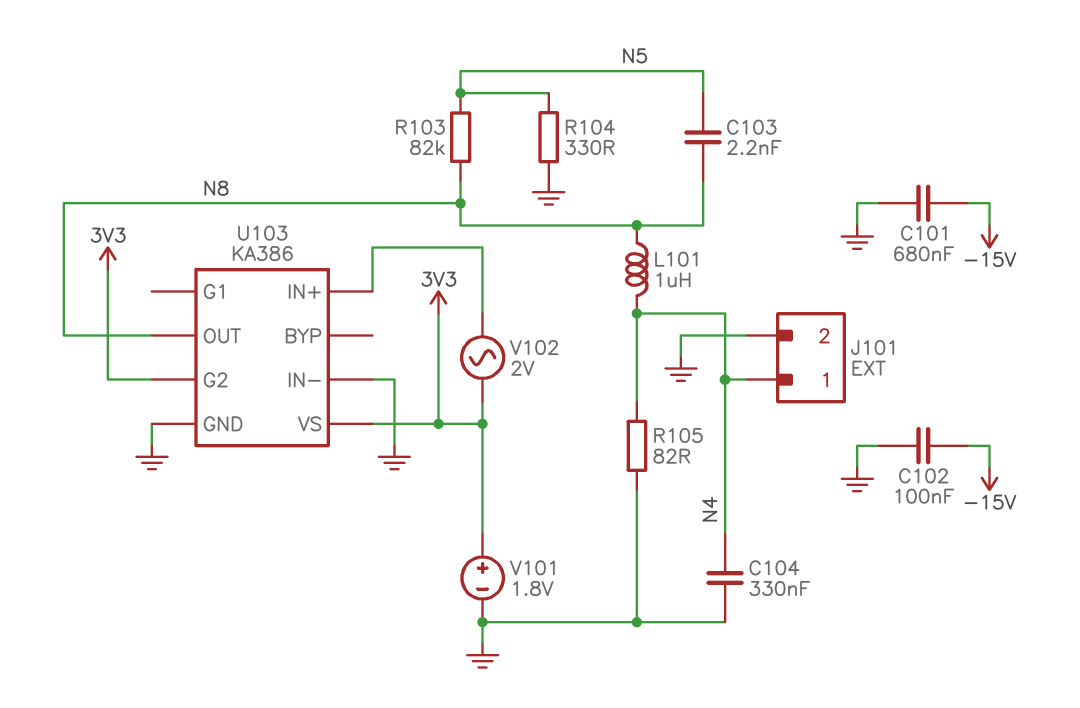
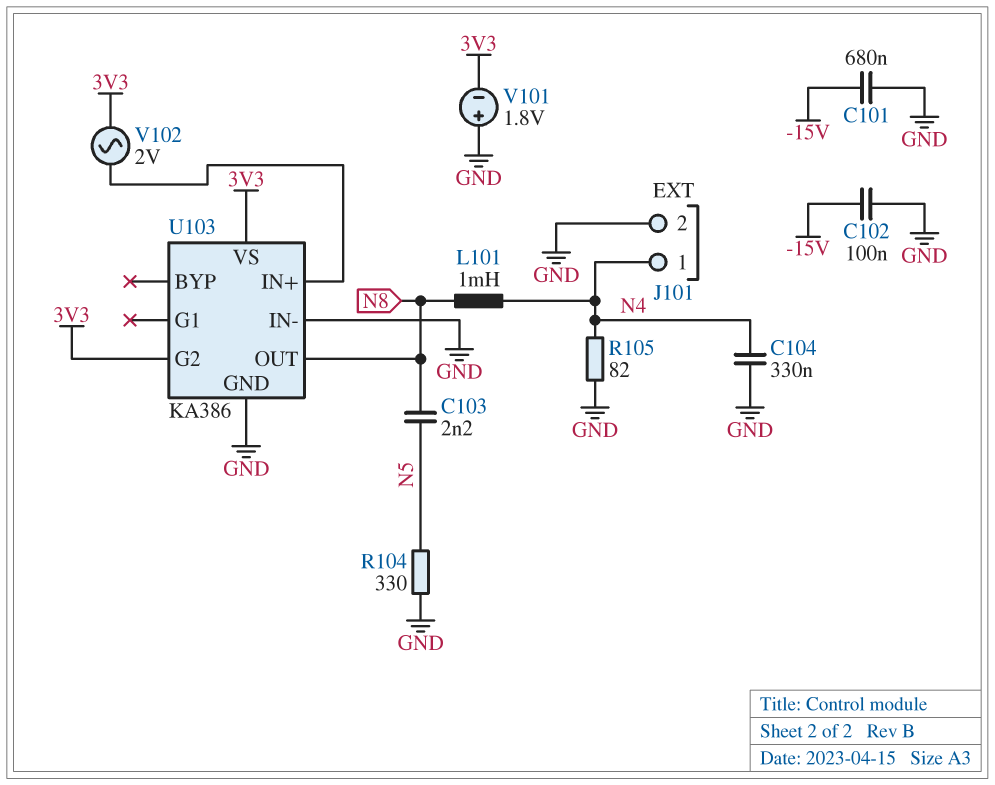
L101: 1uH (N4, N8) -> 1mH (N4, N8)
R103: 82k (N5, N8) -> none
V101: 1.8V (plus 3V3, minus GND) -> 1.8V (plus GND, minus 3V3)

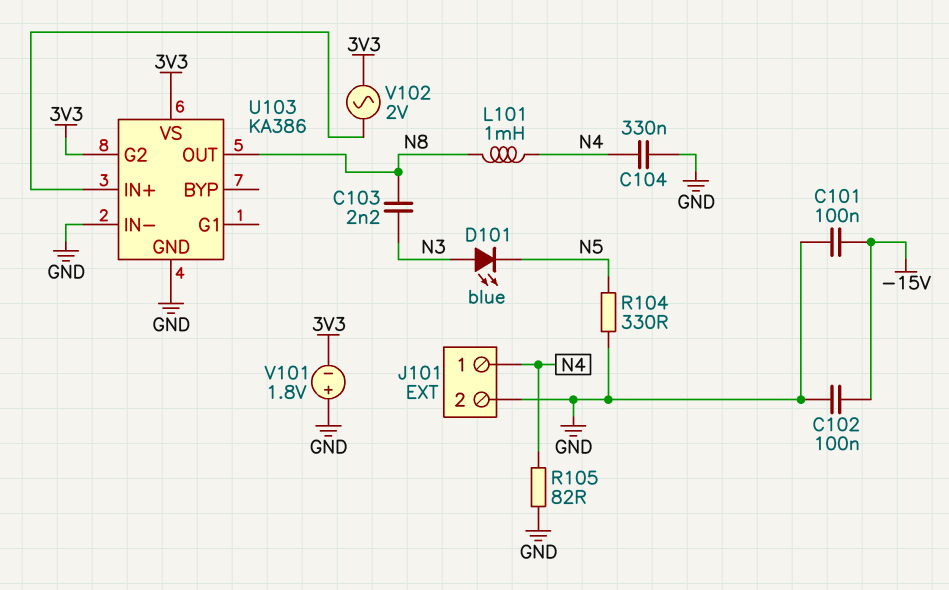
C101: 680nF (-15V, GND) -> 100nF (-15V, GND)
C103: 2.2nF (N5, N8) -> 2.2nF (N3, N8)
D101: none -> LED blue (A N3, K N5)

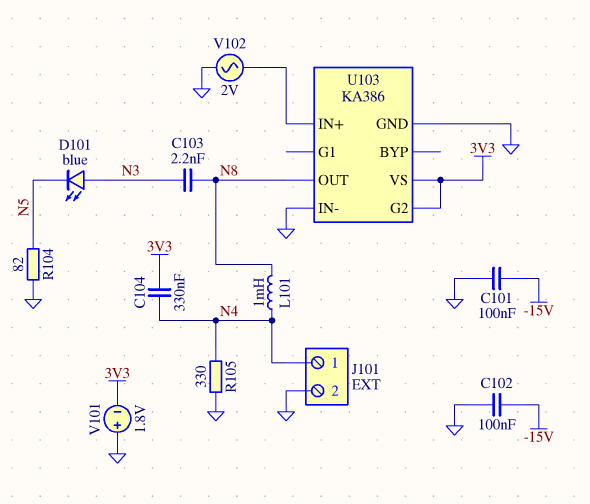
C104: 330nF (GND, N4) -> 330nF (3V3, N4)
R104: 330 (GND, N5) -> 82 (GND, N5)
R105: 82 (GND, N4) -> 330 (GND, N4)
V102: AC 2V (3V3, U103/IN+) -> AC 2V (GND, U103/IN+)

